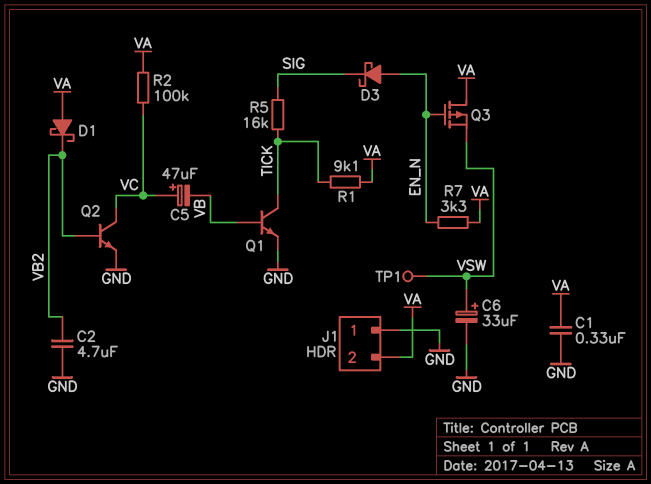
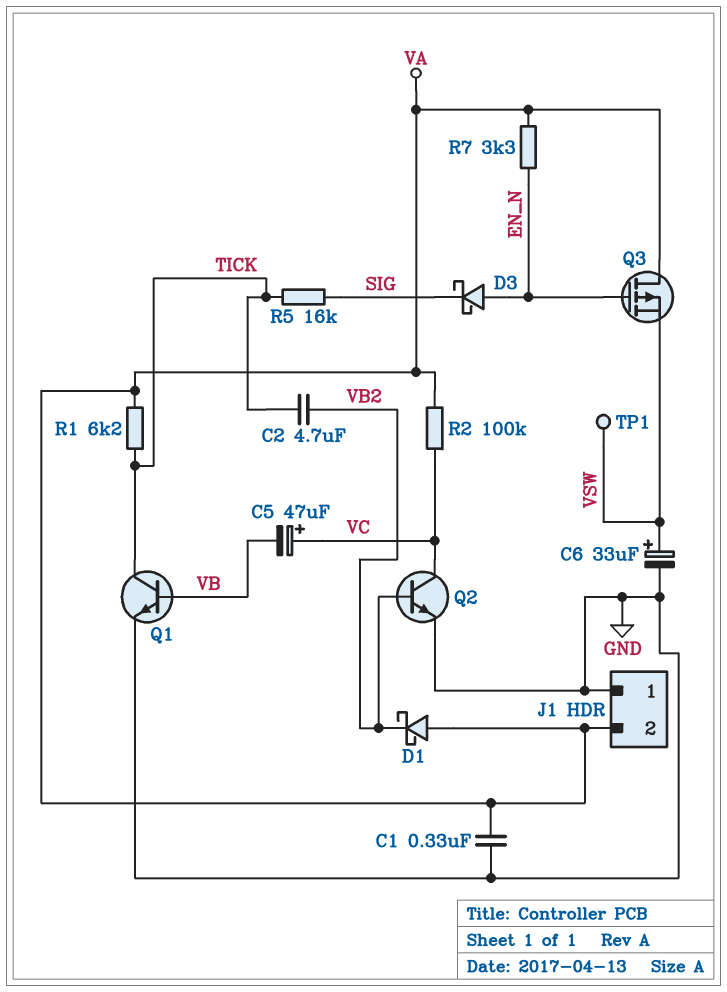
C2: 4.7uF (GND, VB2) -> 4.7uF (TICK, VB2)
R1: 9.1k (TICK, VA) -> 6.2k (TICK, VA)

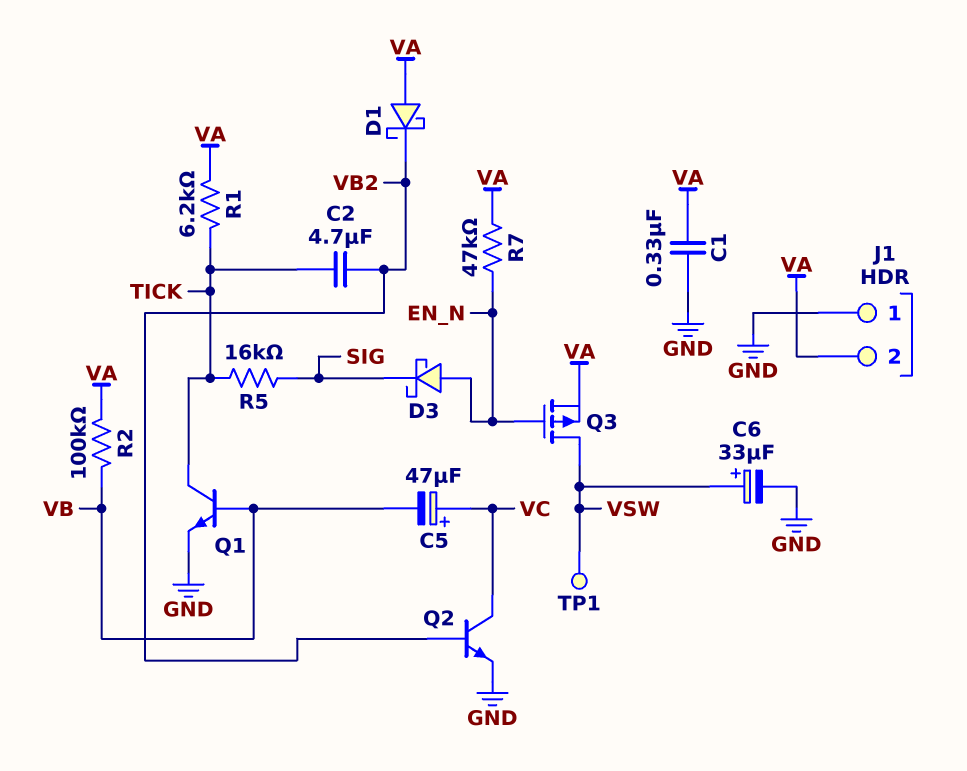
Q3: PMOS (G EN_N, D VA, S VSW) -> PMOS (G EN_N, D VSW, S VA)
R2: 100k (VA, VC) -> 100k (VA, VB)
R7: 3.3k (EN_N, VA) -> 47k (EN_N, VA)

